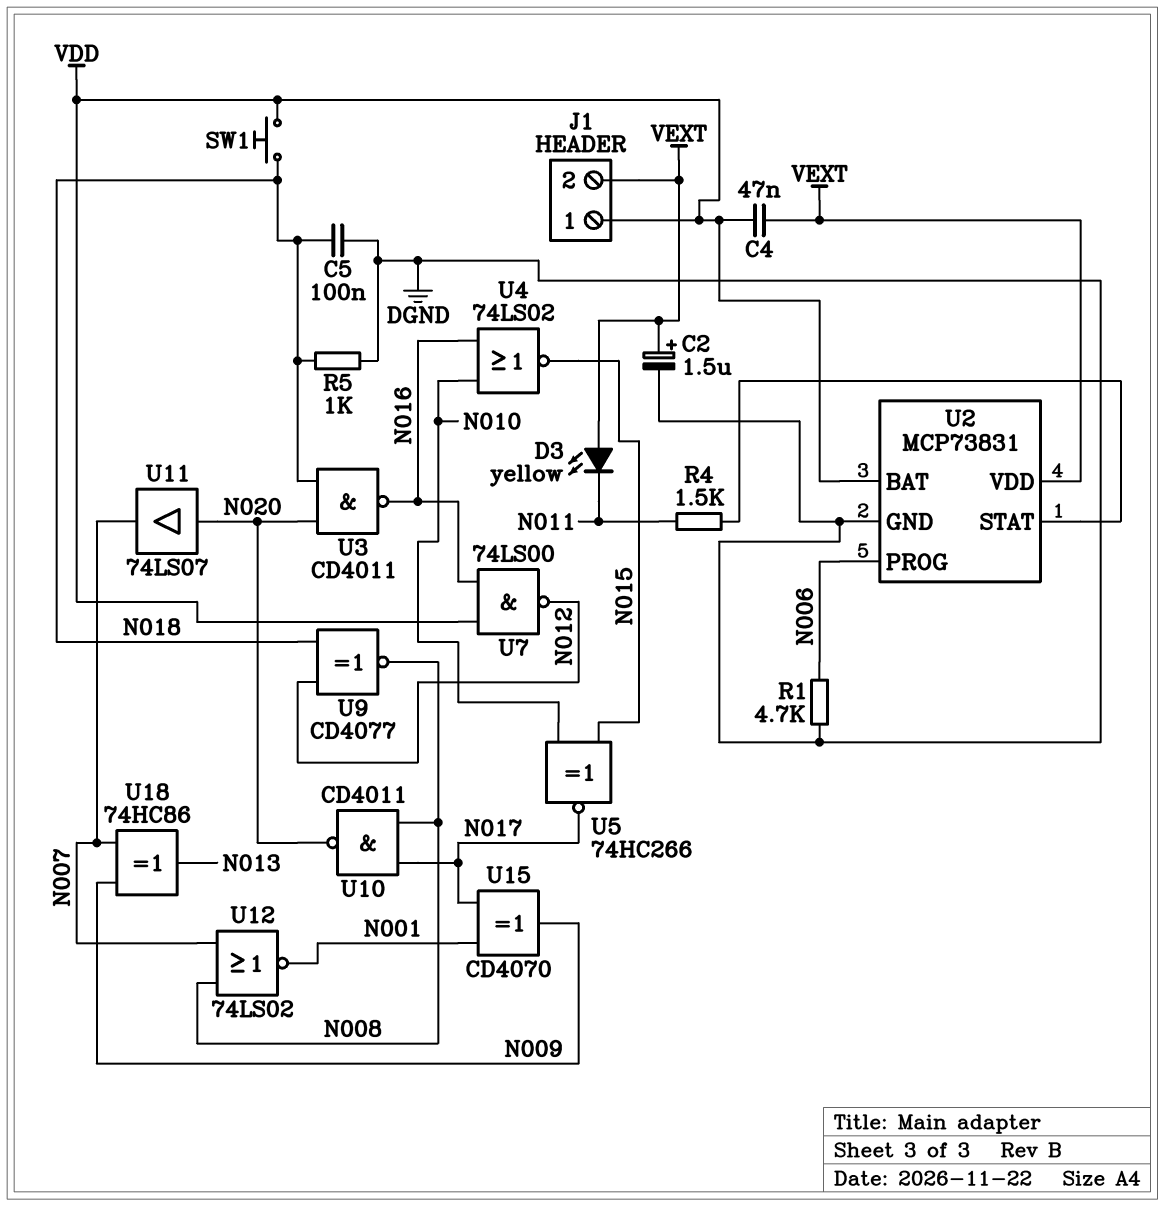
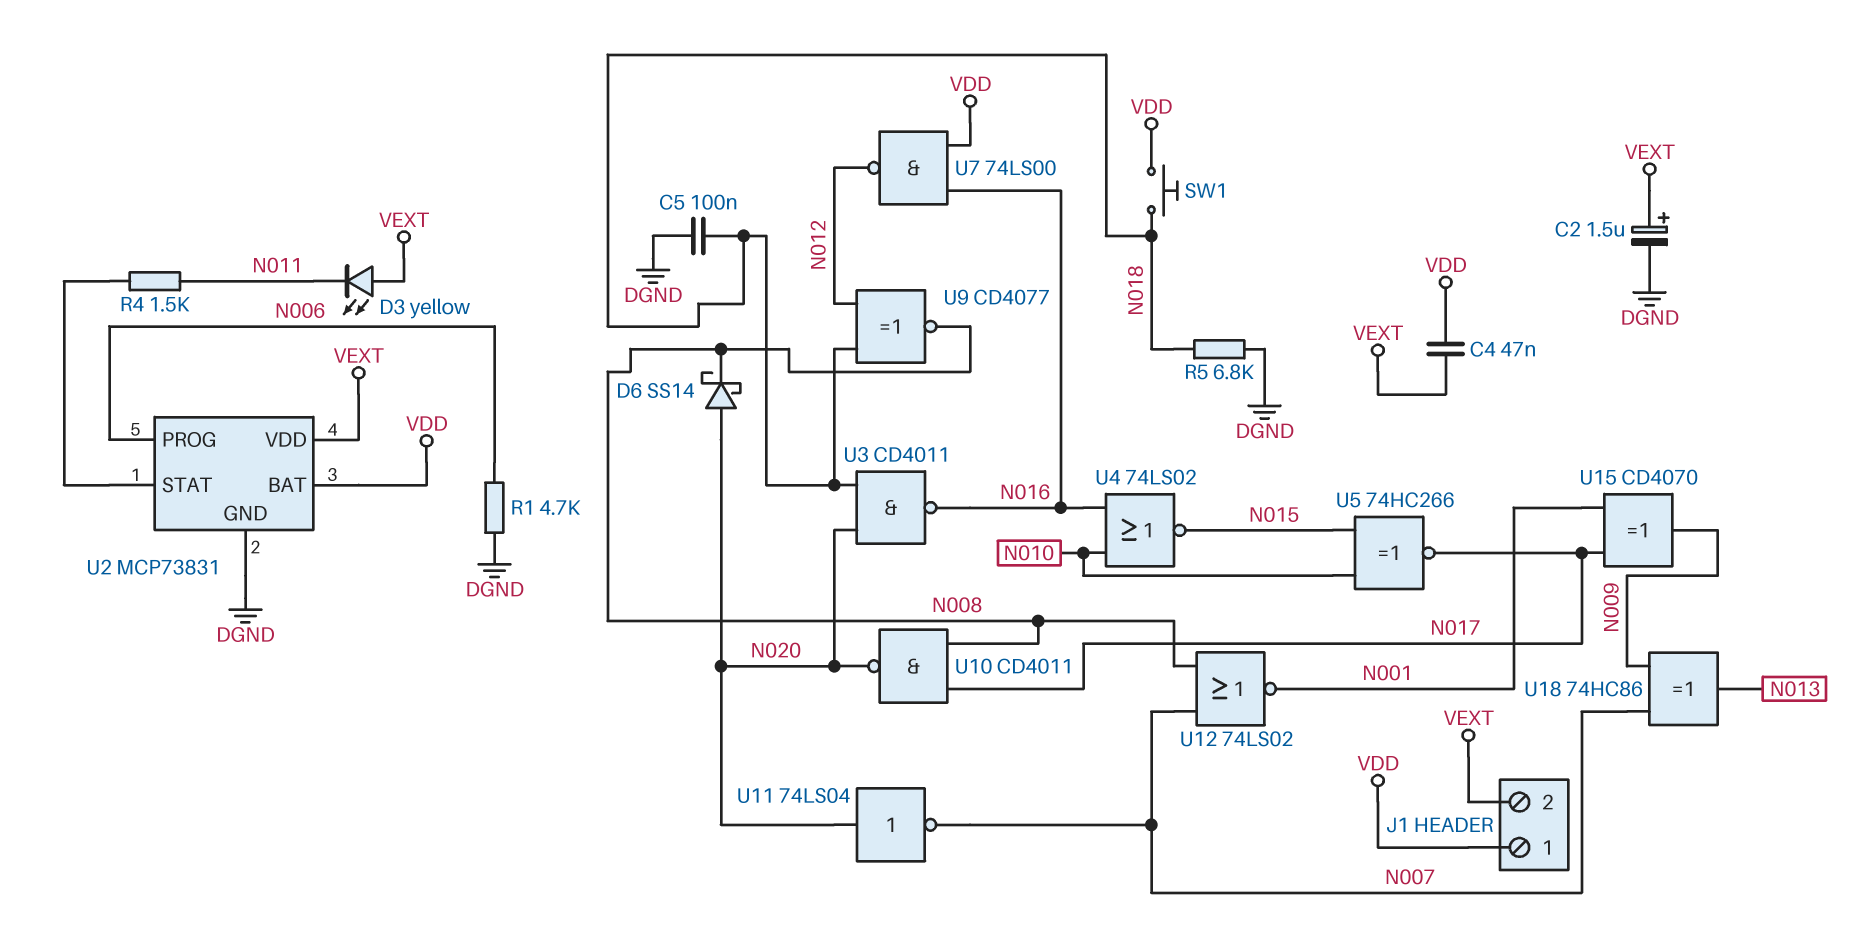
D6: none -> schottky SS14 (A N020, K N008)
R5: 1k (DGND, N018) -> 6.8k (DGND, N018)
U11: buffer 74LS07 (in N020, out N007) -> NOT 74LS04 (in N020, out N007)

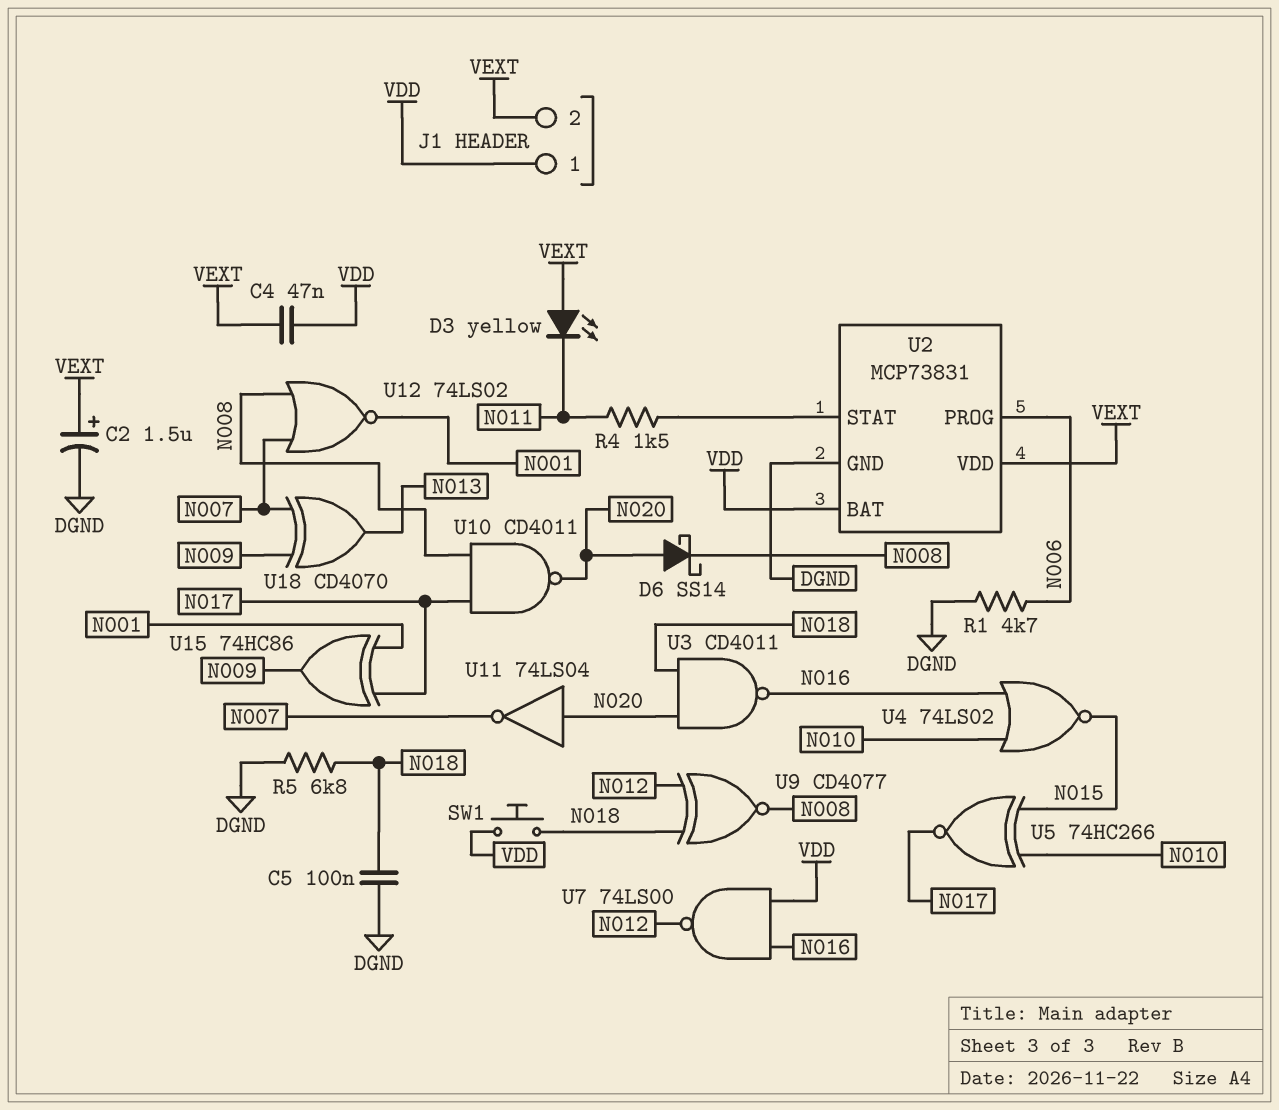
U15: XOR CD4070 (in N001, in N017, out N009) -> XOR 74HC86 (in N001, in N017, out N009)
U18: XOR 74HC86 (in N007, in N009, out N013) -> XOR CD4070 (in N007, in N009, out N013)

